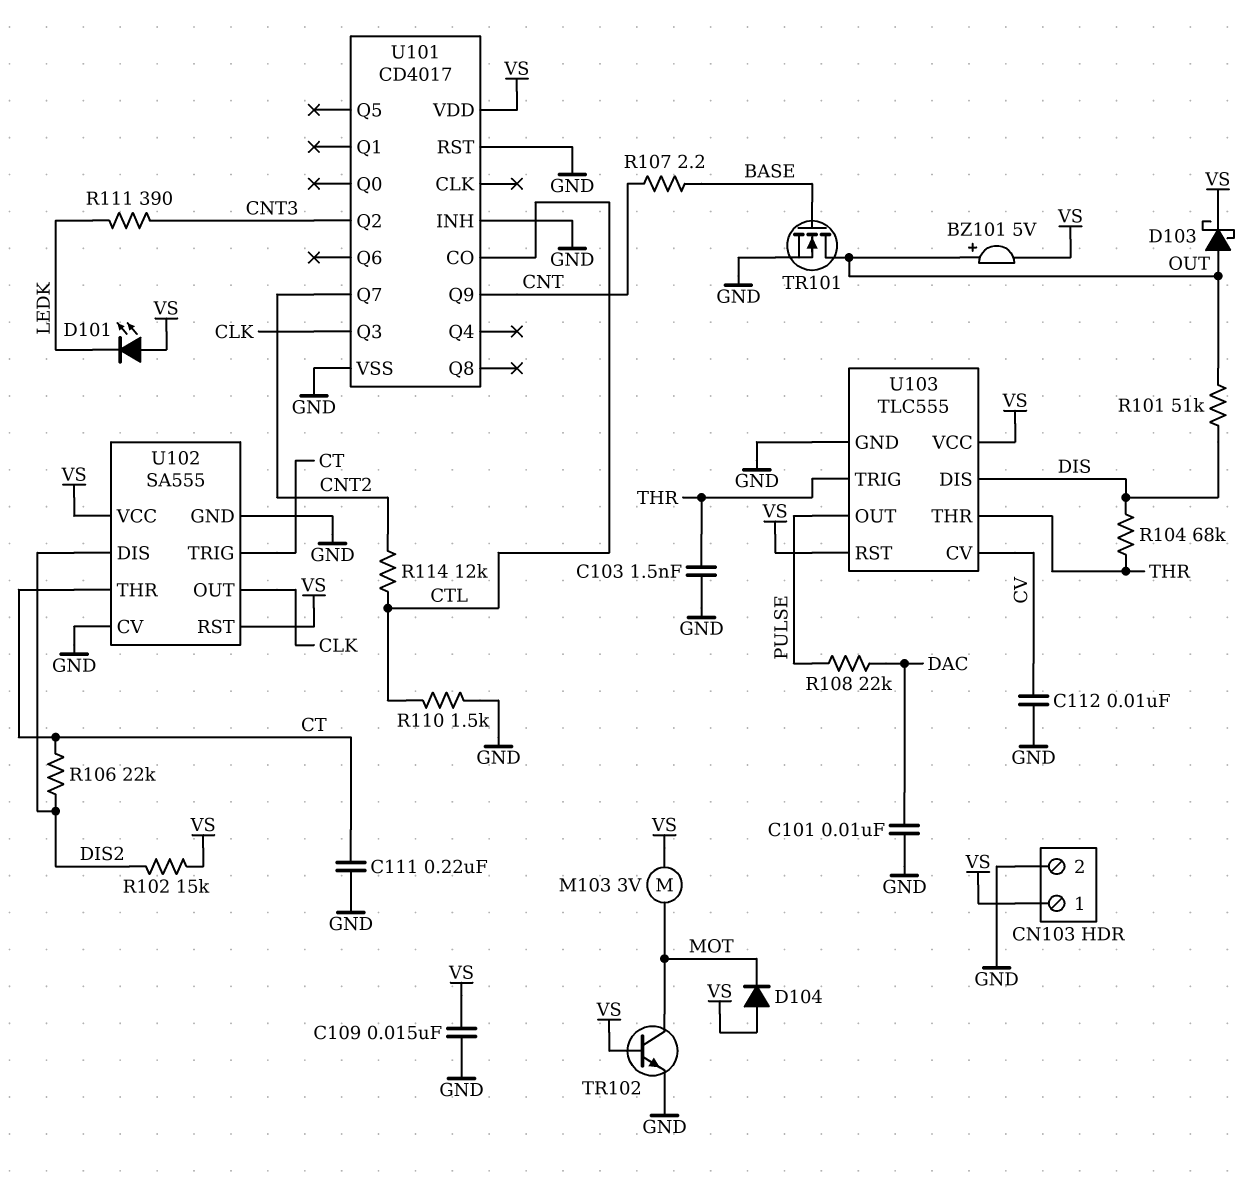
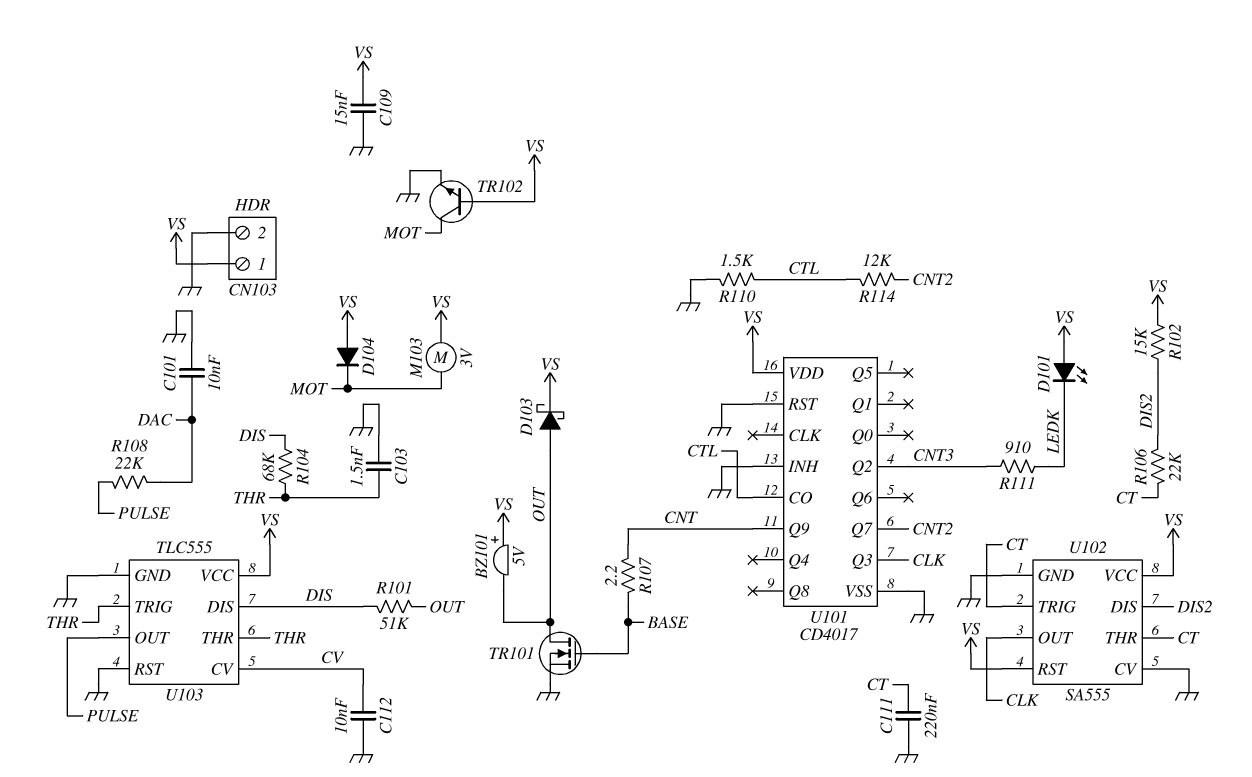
BZ101: buzzer 5V (plus OUT, minus VS) -> buzzer 5V (plus VS, minus OUT)
R111: 390 (CNT3, LEDK) -> 910 (CNT3, LEDK)
U103 pin RST: VS -> GND

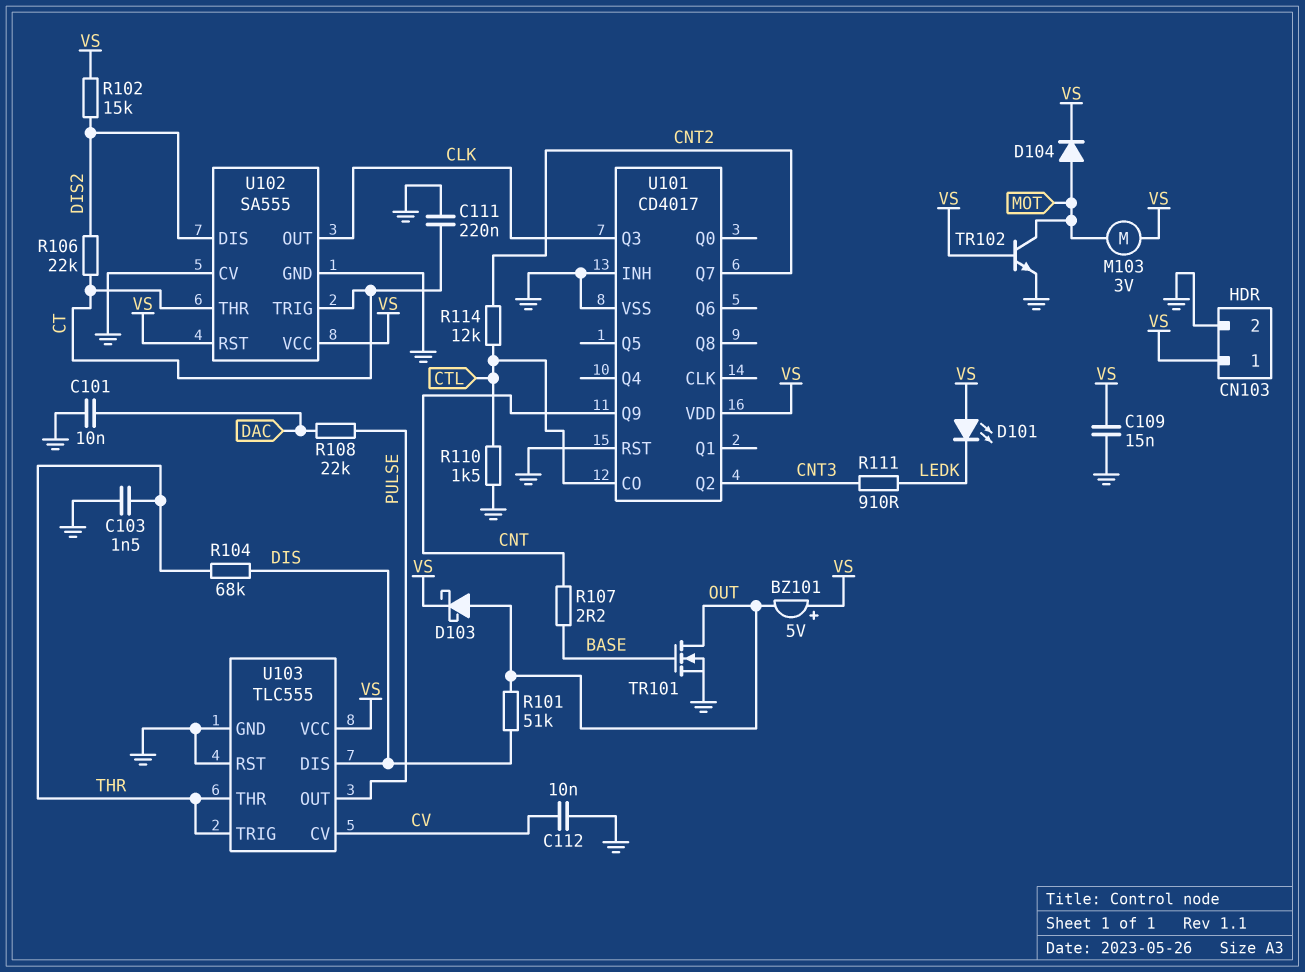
D104: diode (A VS, K MOT) -> diode (A MOT, K VS)

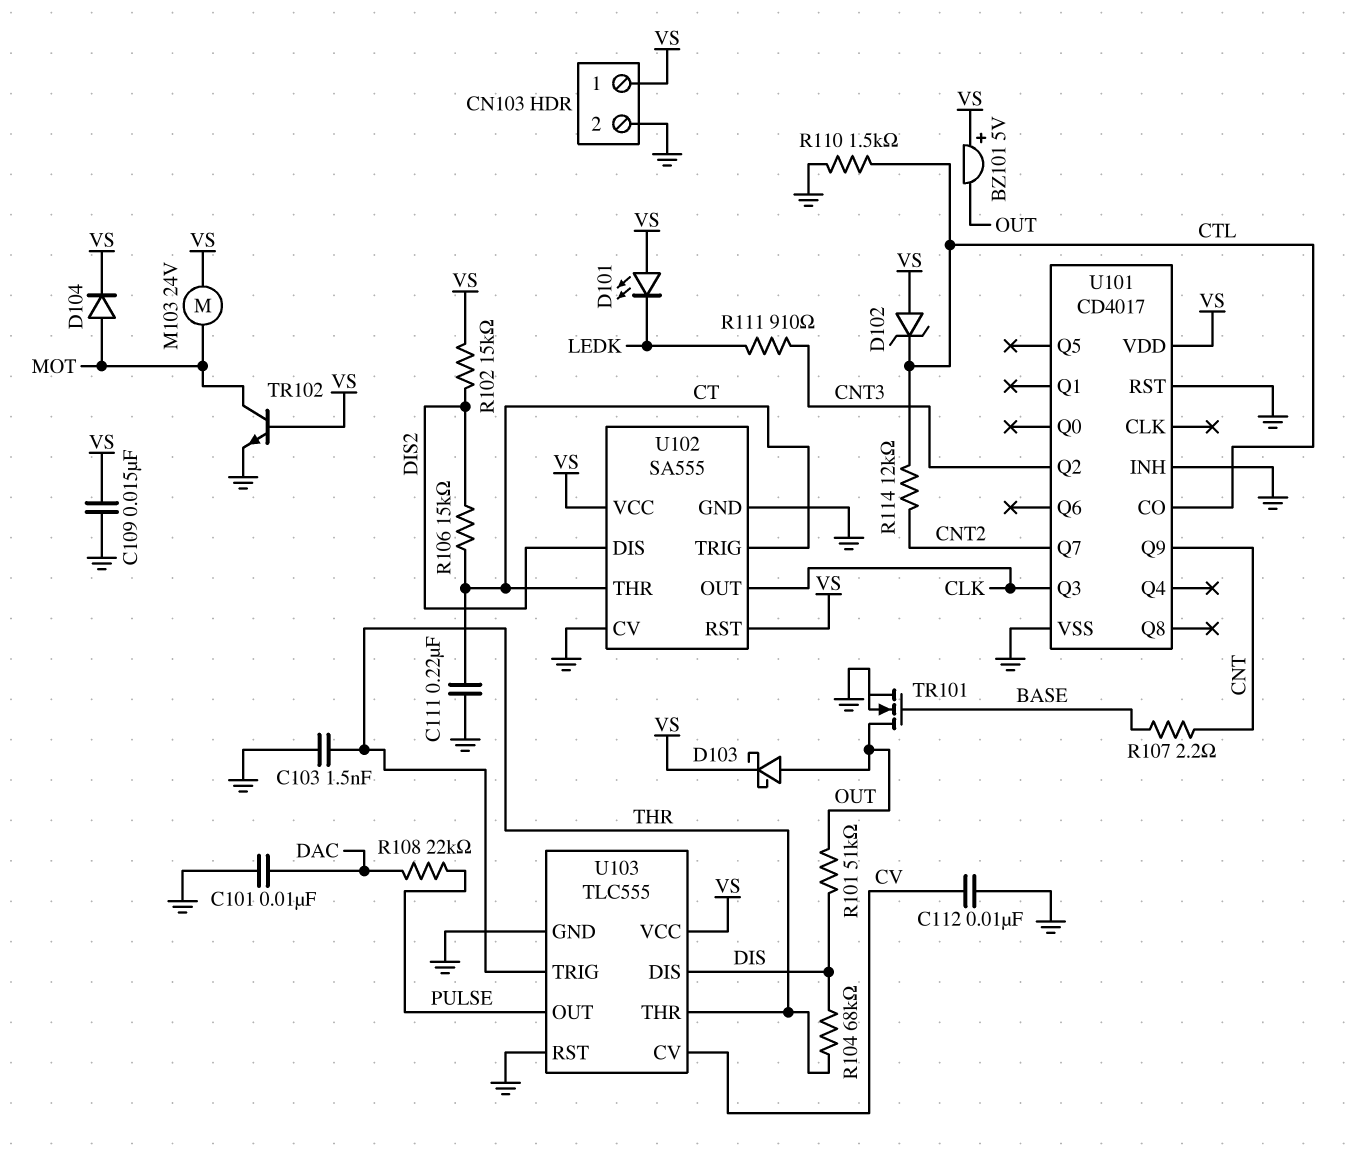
D102: none -> zener (A VS, K CTL)
M103: motor 3V (MOT, VS) -> motor 24V (MOT, VS)
R106: 22k (CT, DIS2) -> 15k (CT, DIS2)

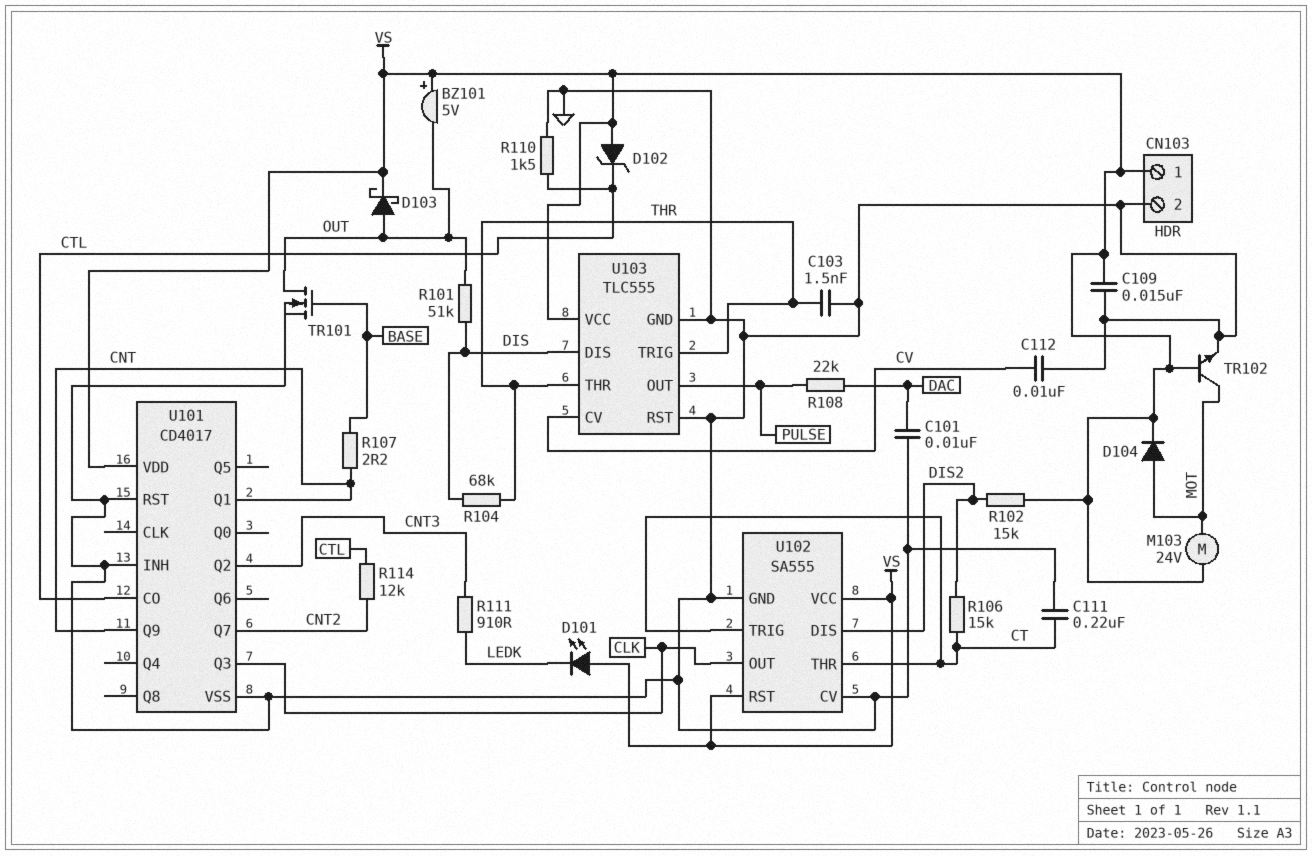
U101 pin Q1: none -> CNT

